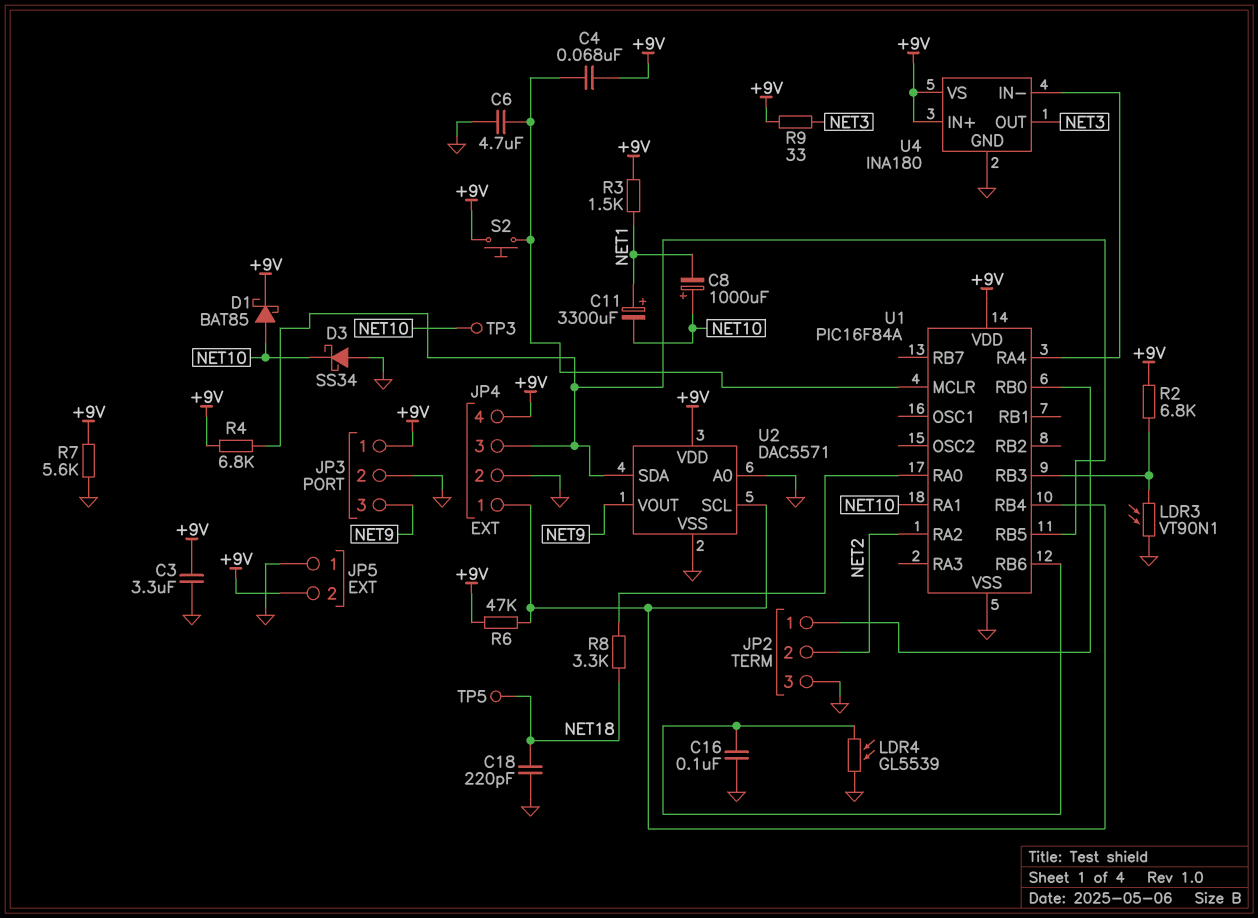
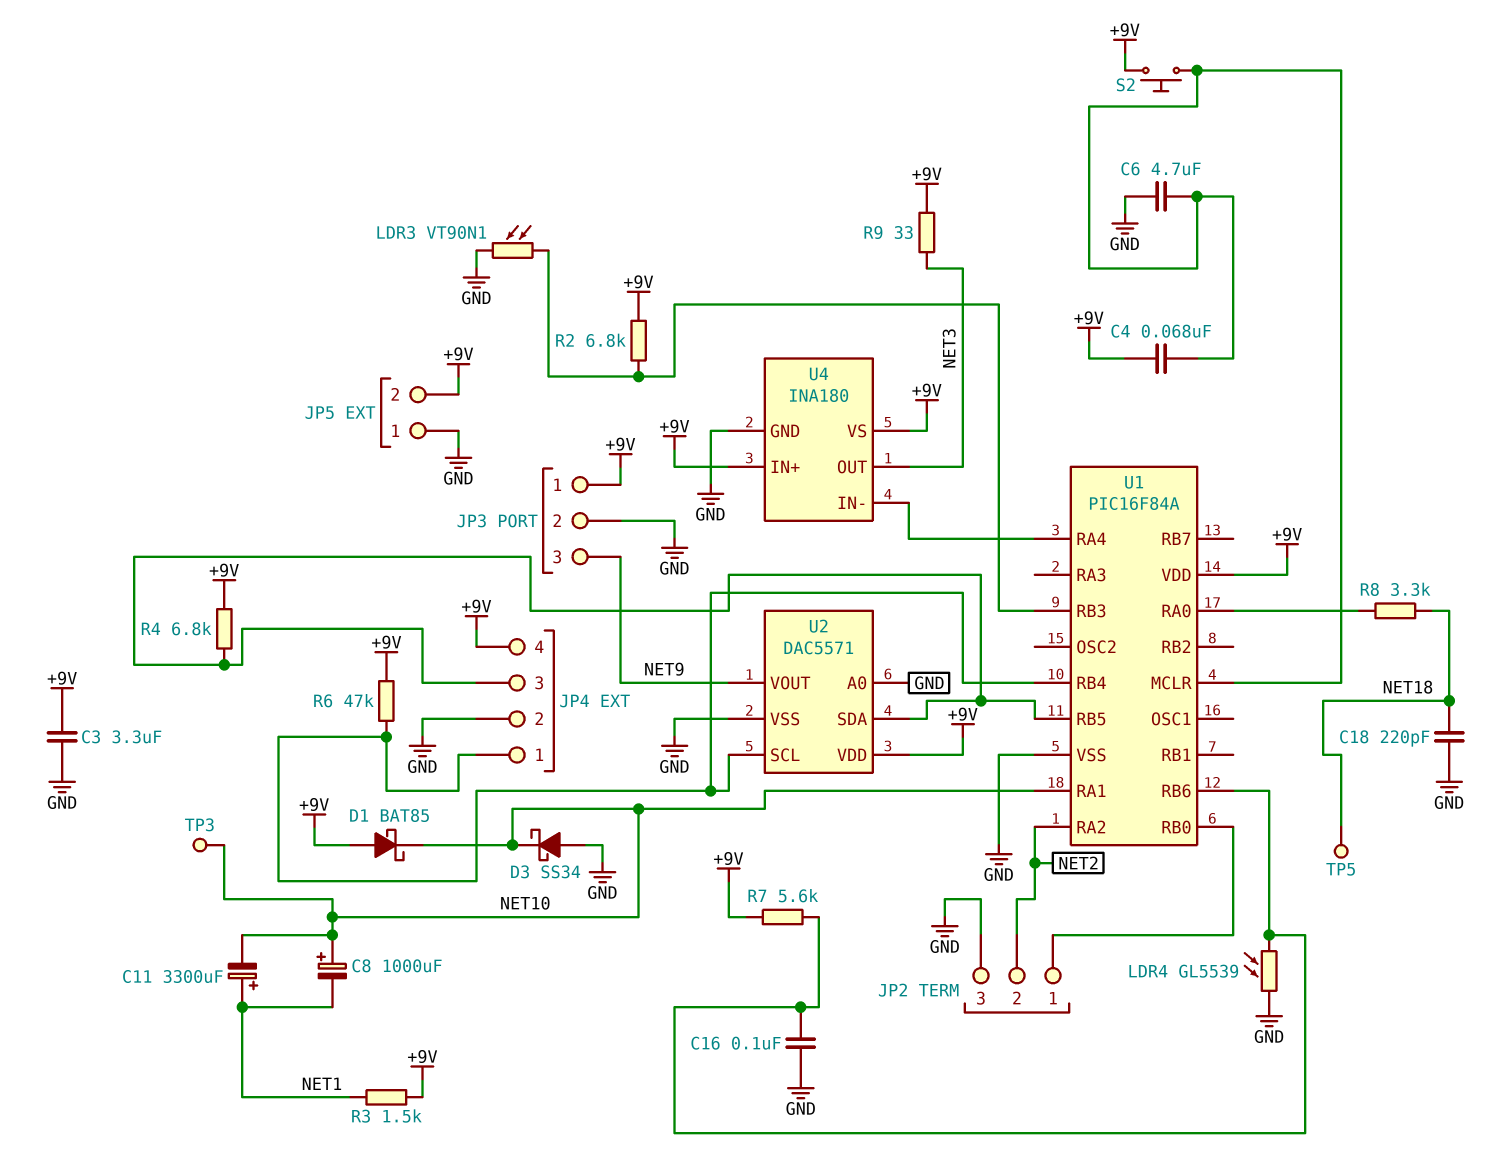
D1: schottky BAT85 (A NET10, K +9V) -> schottky BAT85 (A +9V, K NET10)
R7: 5.6k (+9V, GND) -> 5.6k (+9V, U1/RB6)

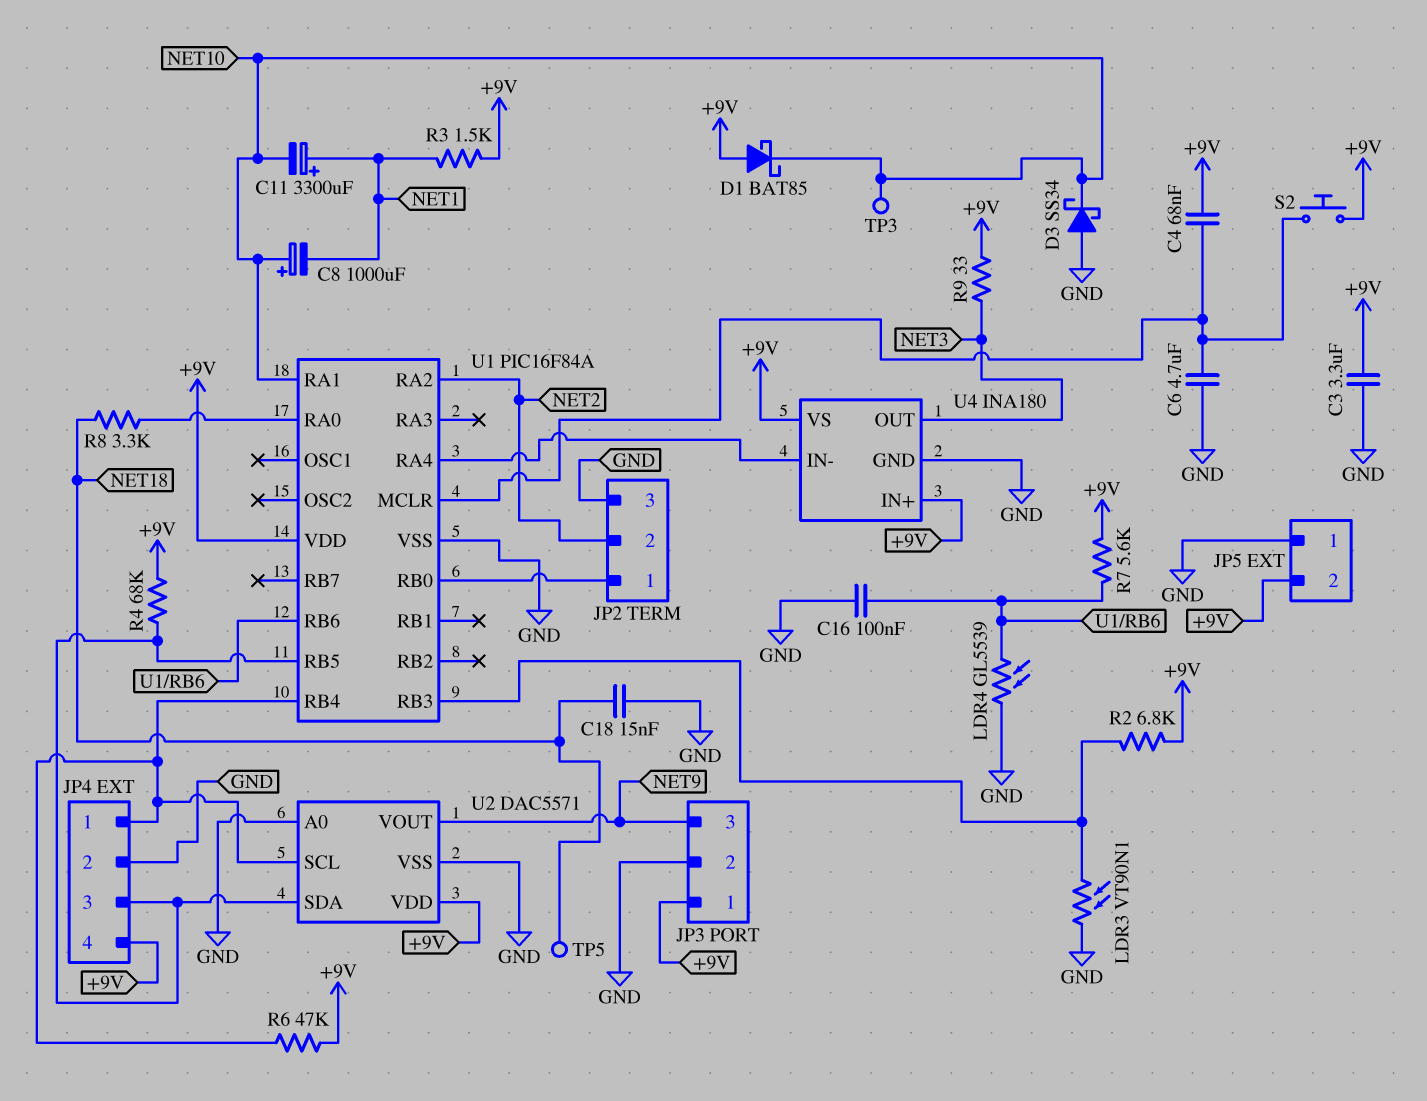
C18: 220pF (GND, NET18) -> 15nF (GND, NET18)
R4: 6.8k (+9V, JP4/3) -> 68k (+9V, JP4/3)

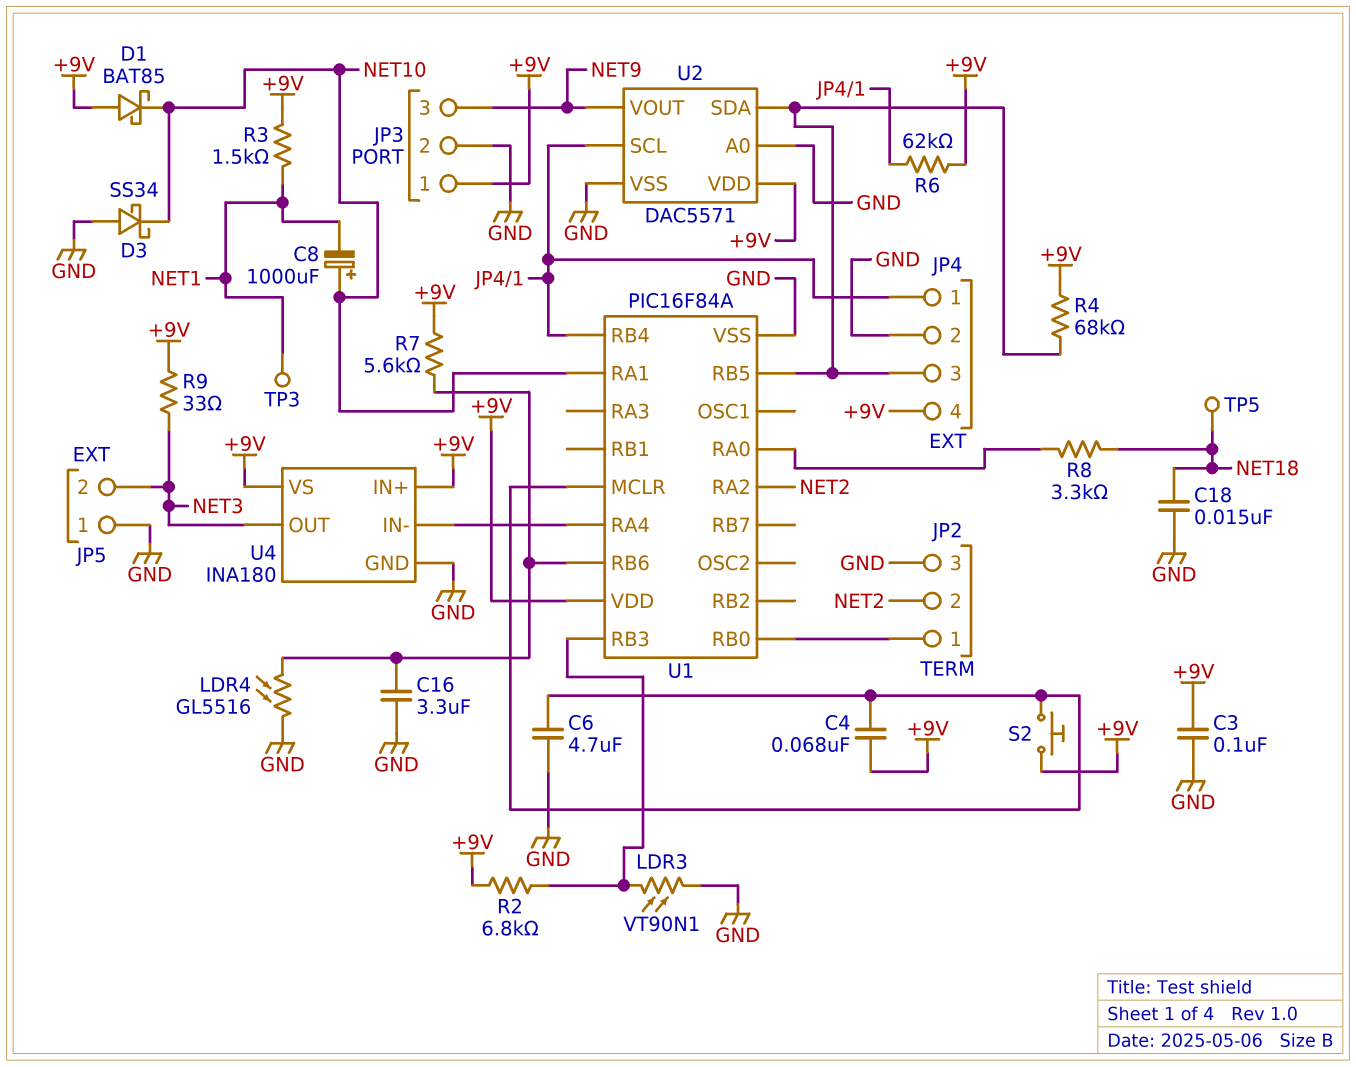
C3: 3.3uF (+9V, GND) -> 100nF (+9V, GND)
C11: 3300uF (plus NET1, minus NET10) -> none
C16: 100nF (GND, U1/RB6) -> 3.3uF (GND, U1/RB6)
JP5 pin 2: +9V -> NET3
LDR4: GL5539 (GND, U1/RB6) -> GL5516 (GND, U1/RB6)
R6: 47k (+9V, JP4/1) -> 62k (+9V, JP4/1)
TP3: test point (NET10) -> test point (NET1)

